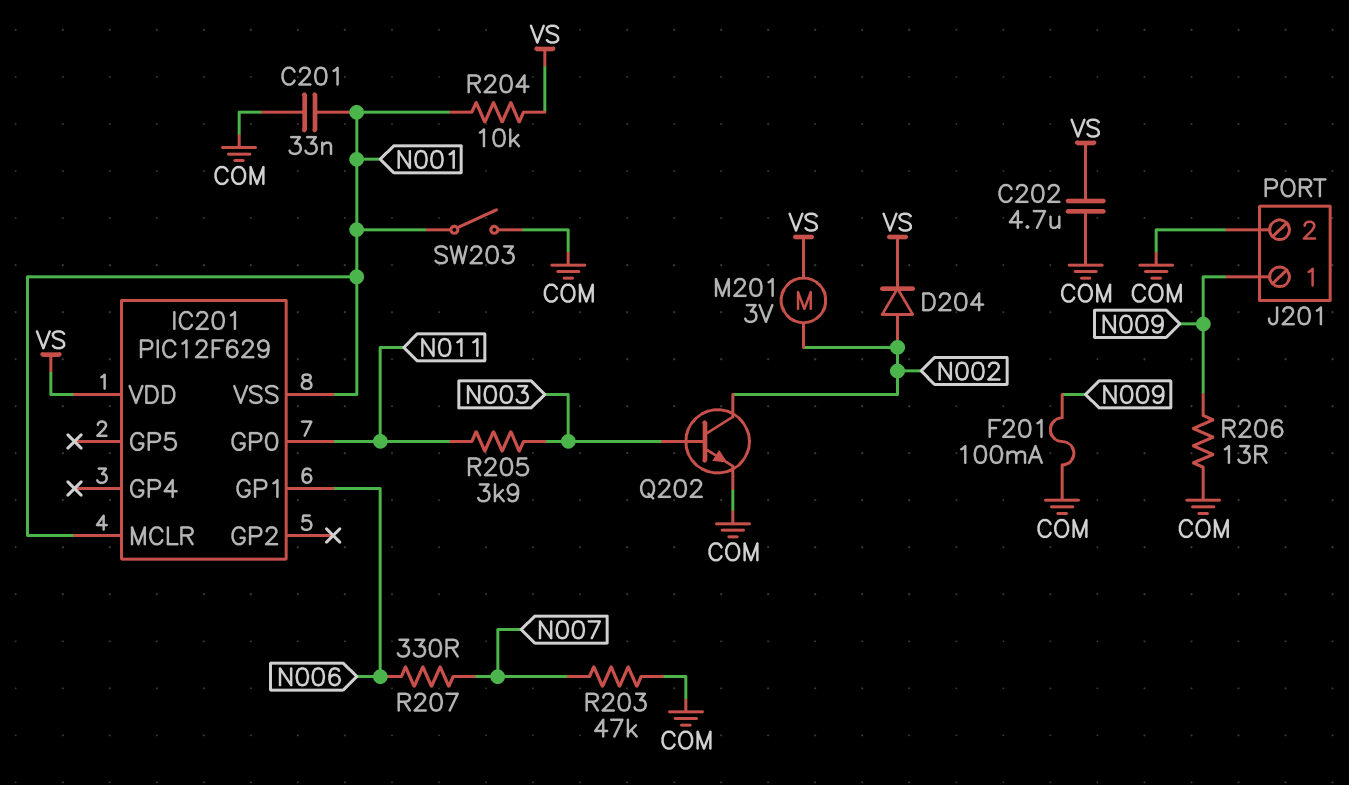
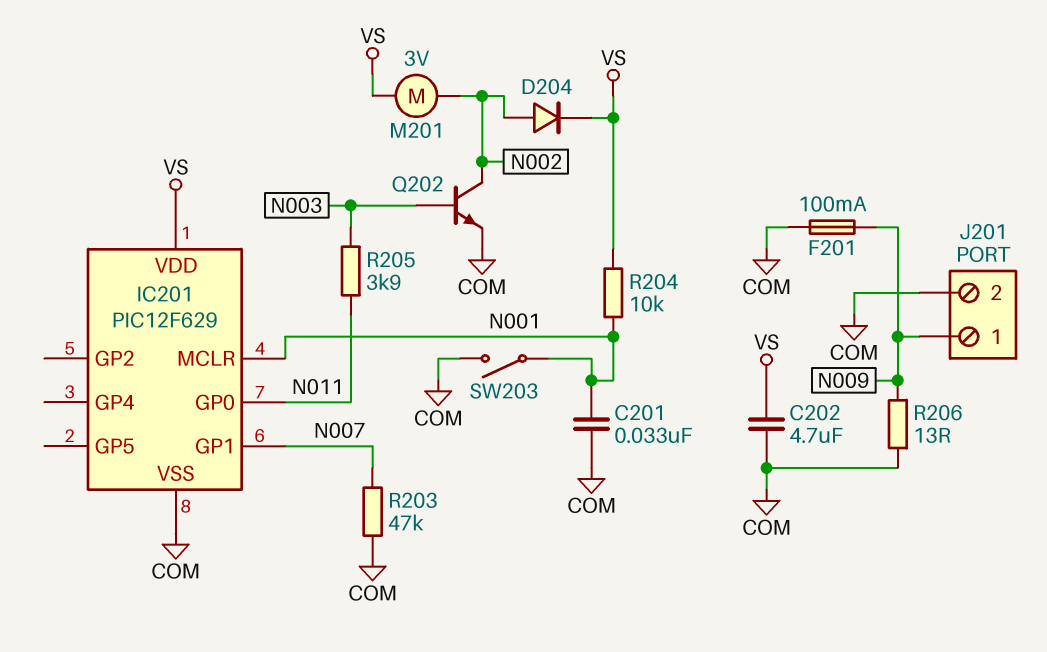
IC201 pin GP1: N006 -> N007
IC201 pin VSS: N001 -> COM
R207: 330 (N006, N007) -> none

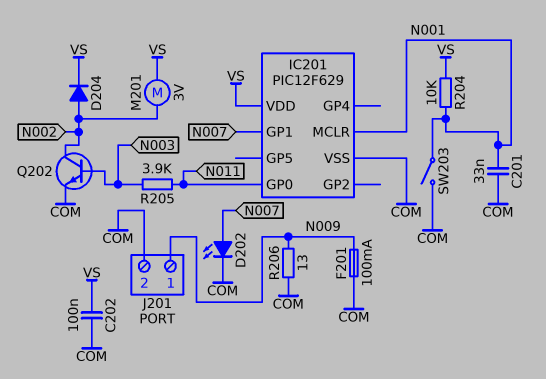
C202: 4.7uF (COM, VS) -> 100nF (COM, VS)
D202: none -> LED (A N007, K COM)
R203: 47k (COM, N007) -> none

